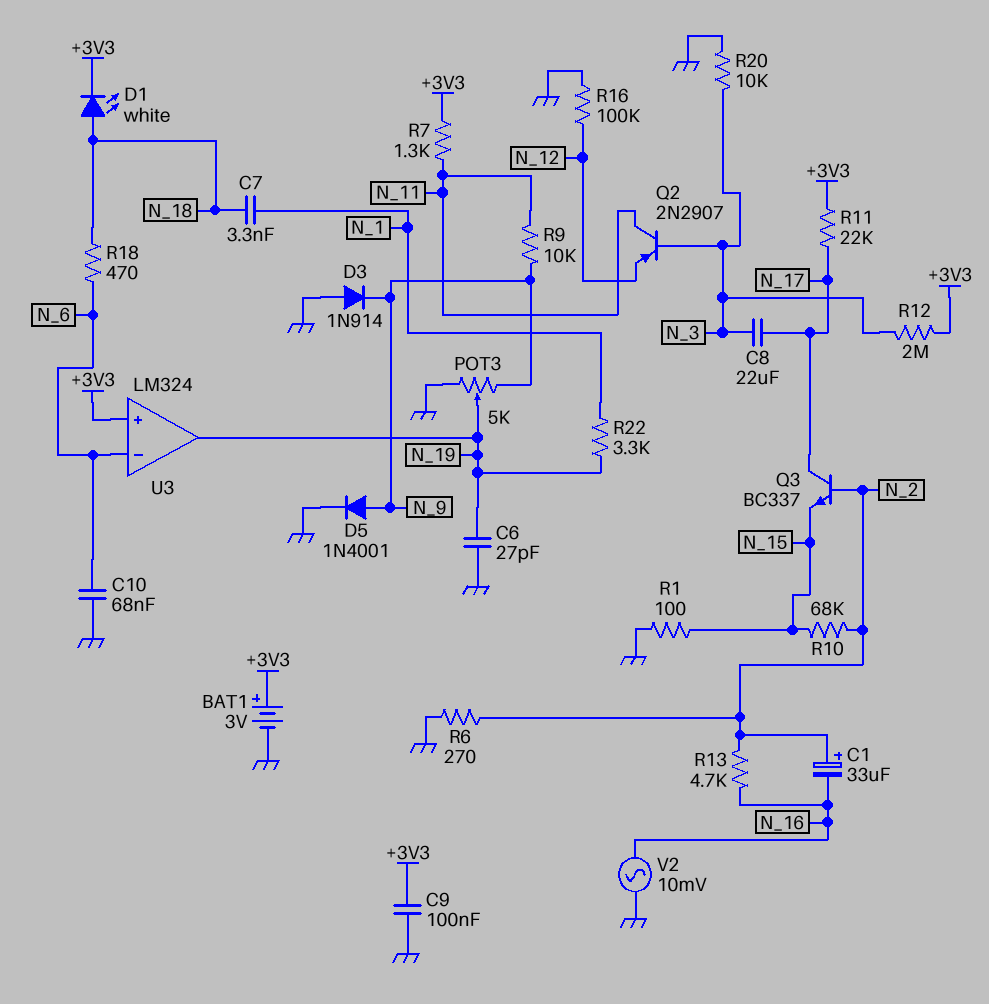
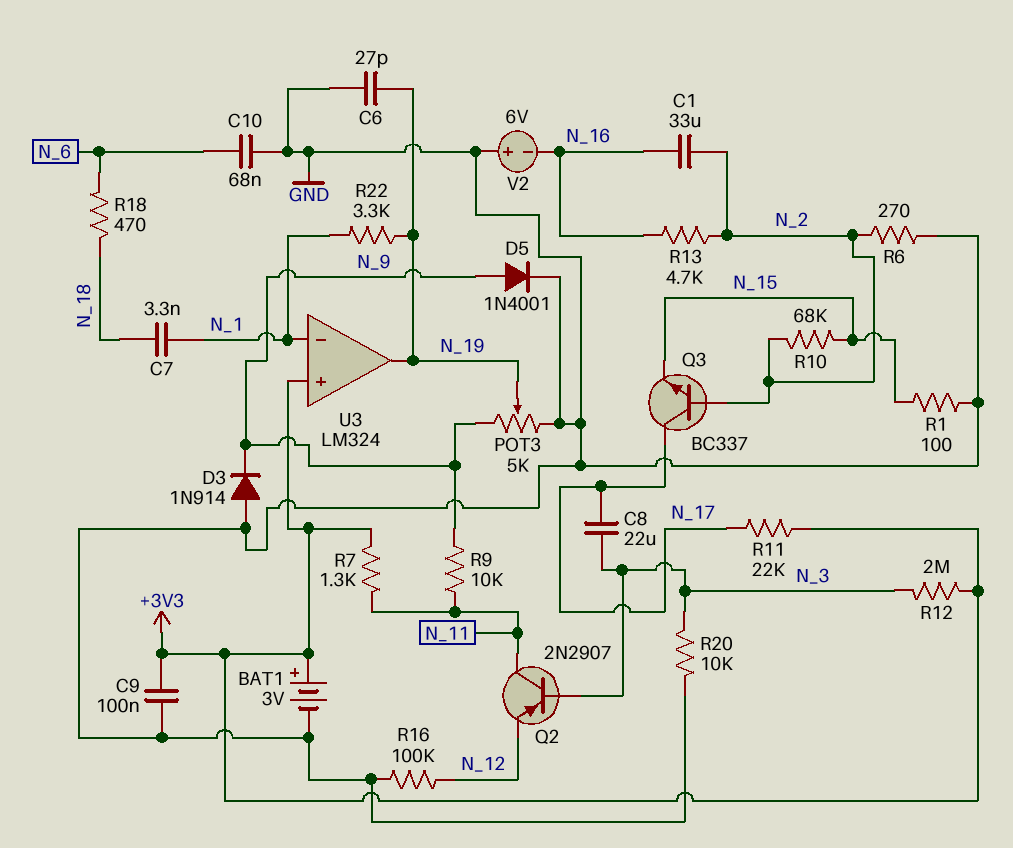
C1: 33uF (plus N_2, minus N_16) -> 33uF (N_2, N_16)
D1: LED white (A N_18, K +3V3) -> none
U3 pin in-: N_6 -> N_1
V2: AC 10mV (GND, N_16) -> 6V (plus GND, minus N_16)

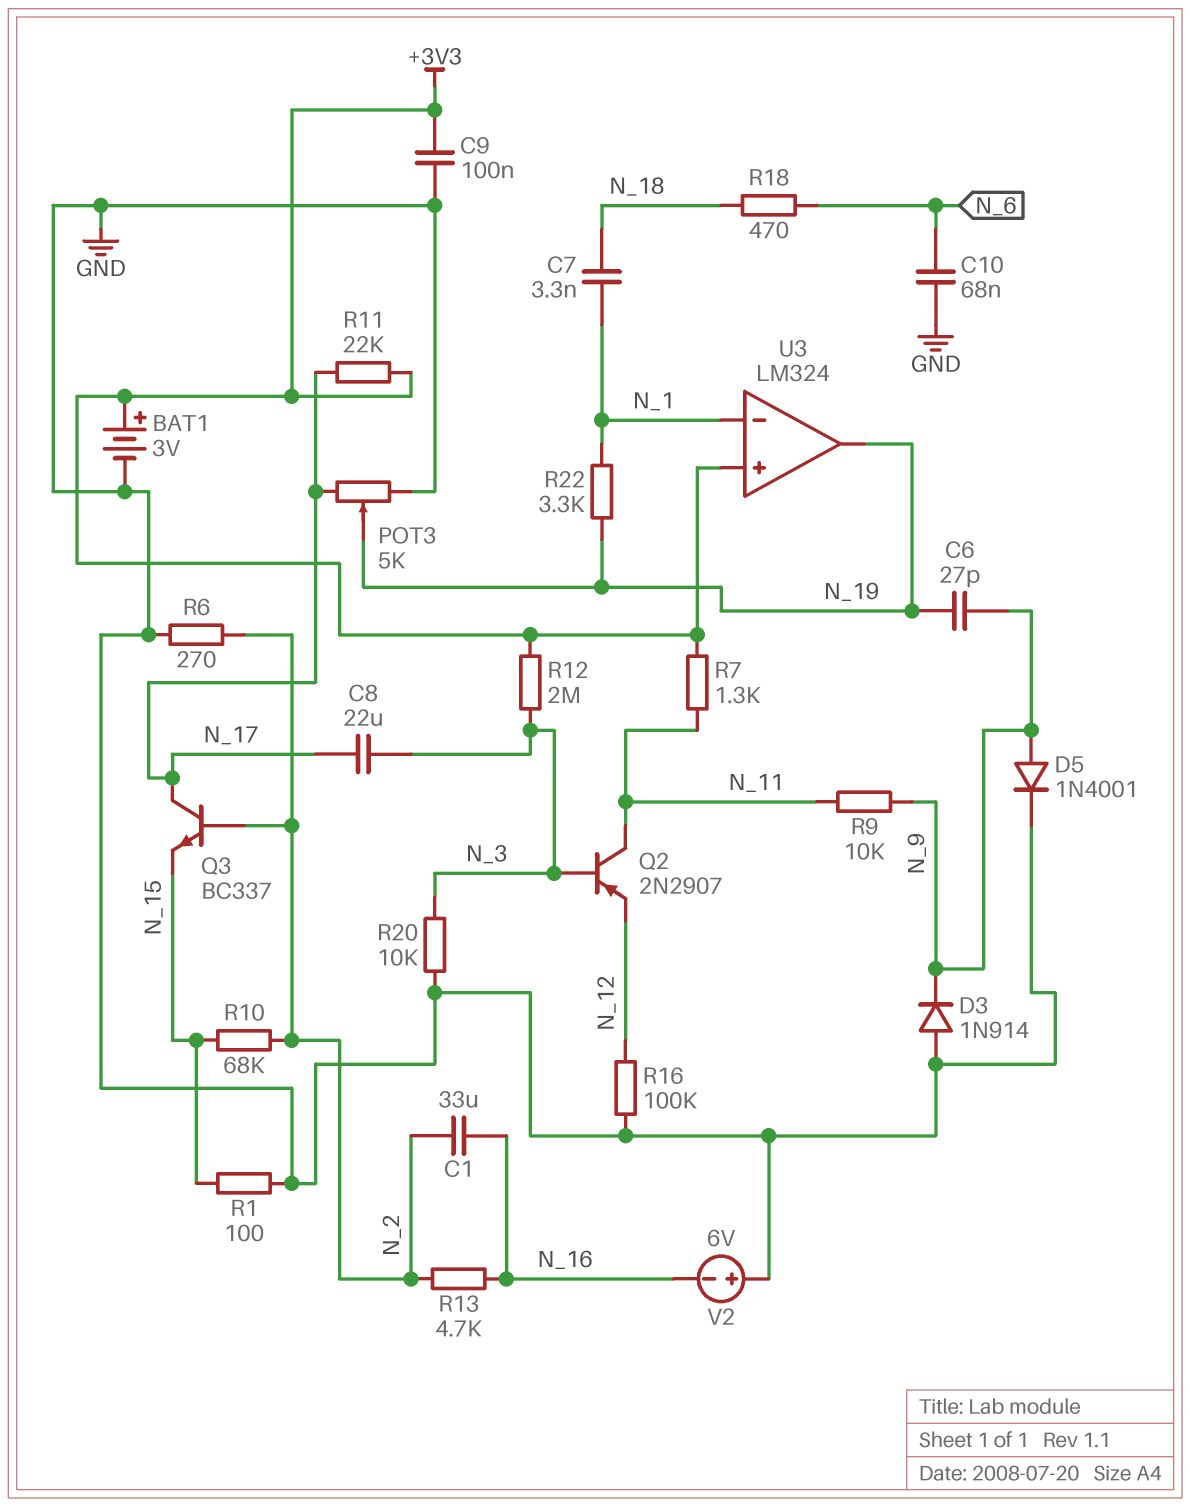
C6: 27pF (GND, N_19) -> 27pF (N_9, N_19)
POT3: 5k (GND, N_9, wiper N_19) -> 5k (GND, N_17, wiper N_19)

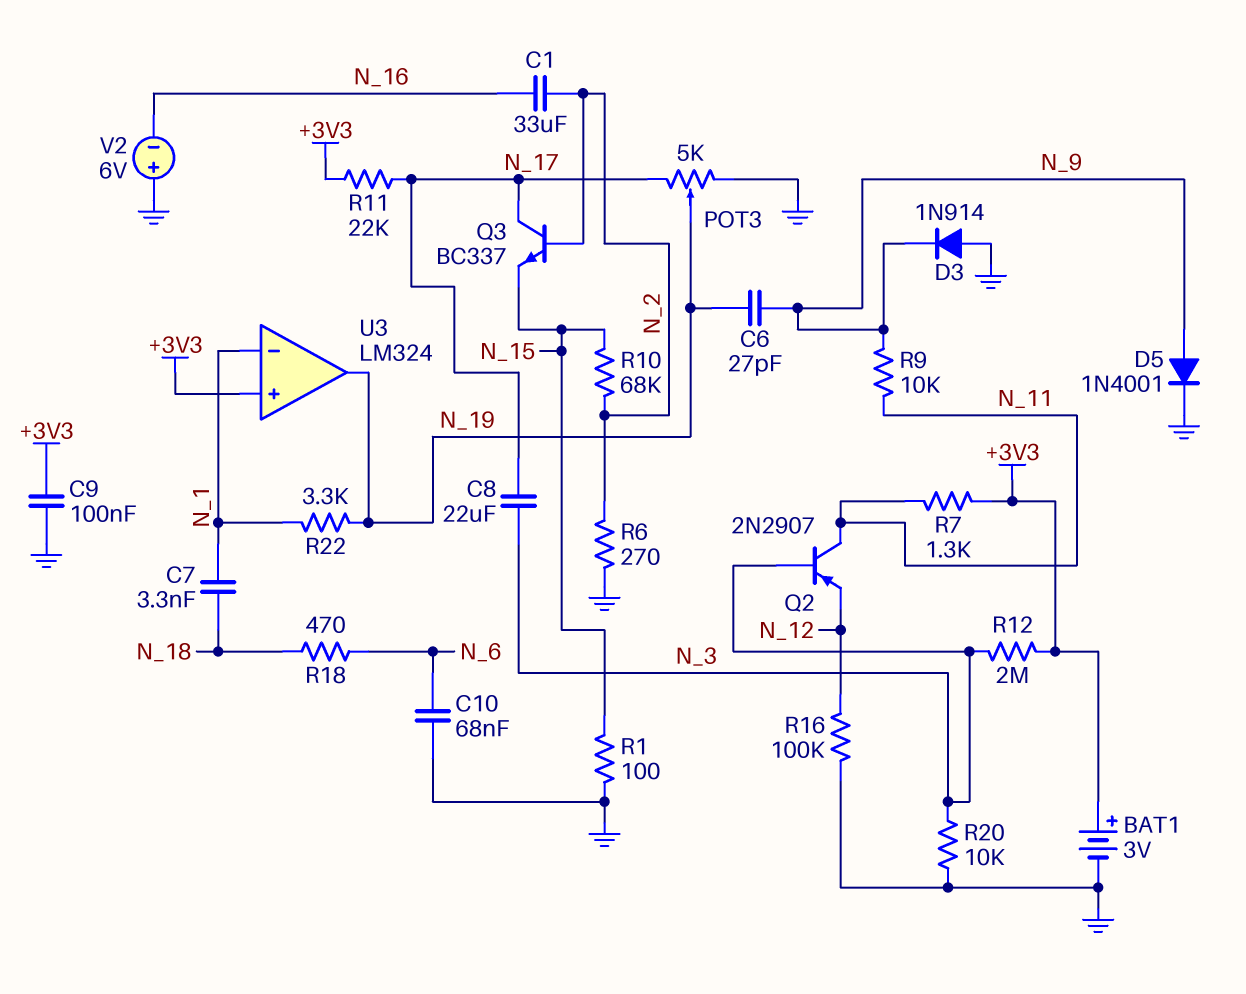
R13: 4.7k (N_2, N_16) -> none

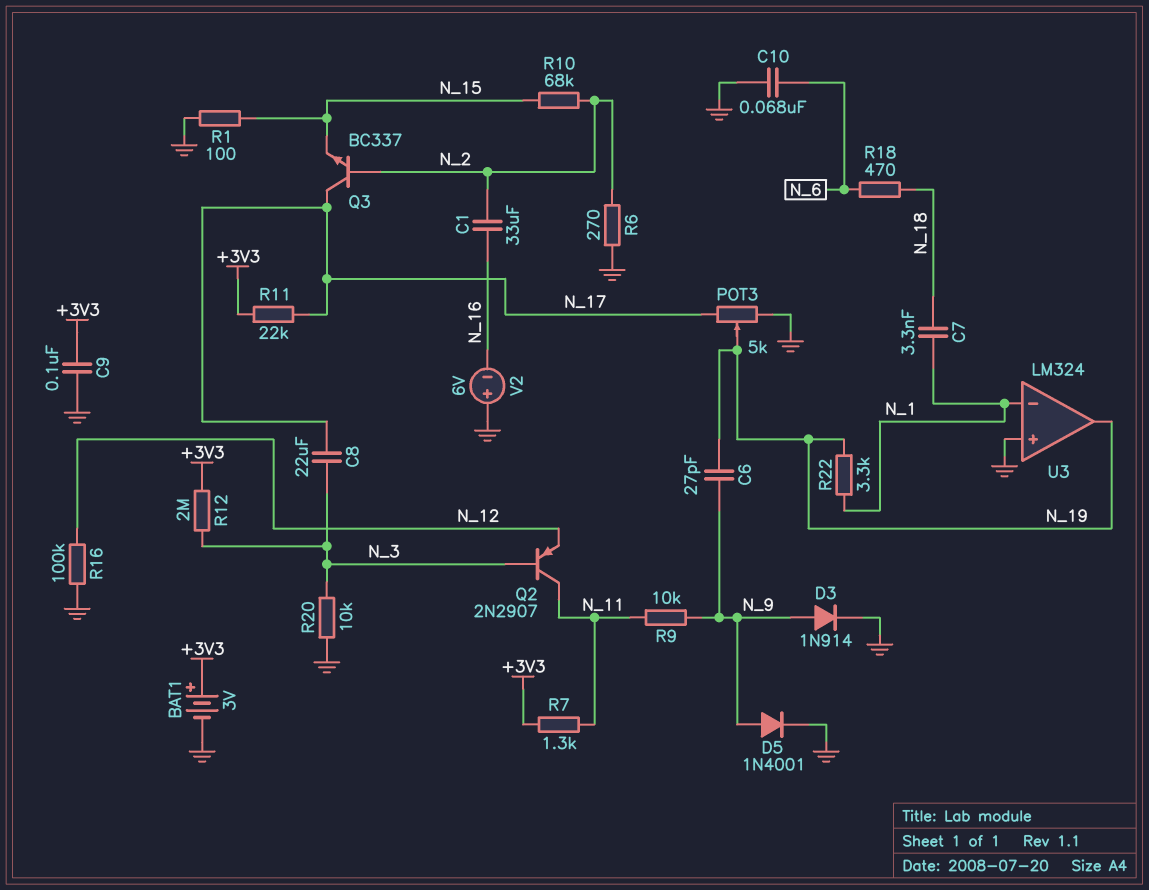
D3: diode 1N914 (A GND, K N_9) -> diode 1N914 (A N_9, K GND)
U3 pin in+: +3V3 -> GND

